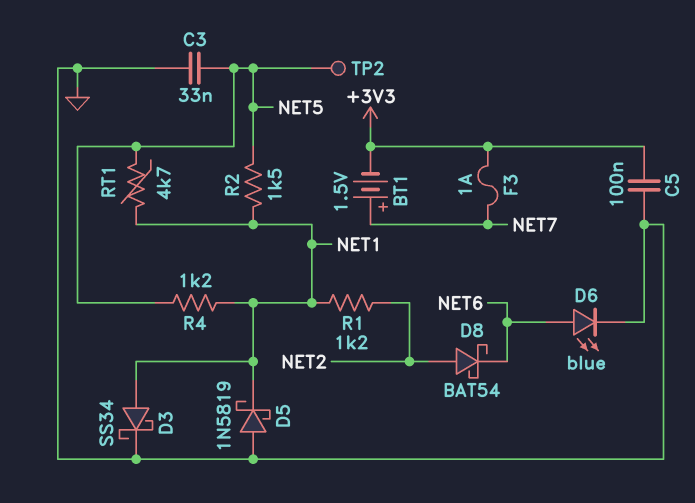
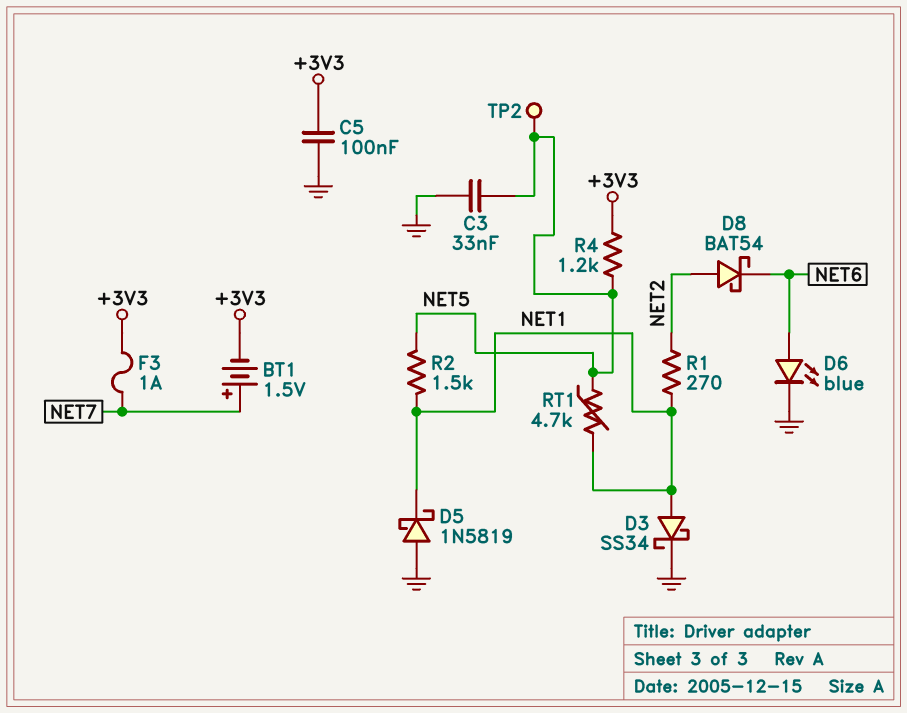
R1: 1.2k (NET1, NET2) -> 270 (NET1, NET2)
R4: 1.2k (NET1, NET5) -> 1.2k (+3V3, NET5)

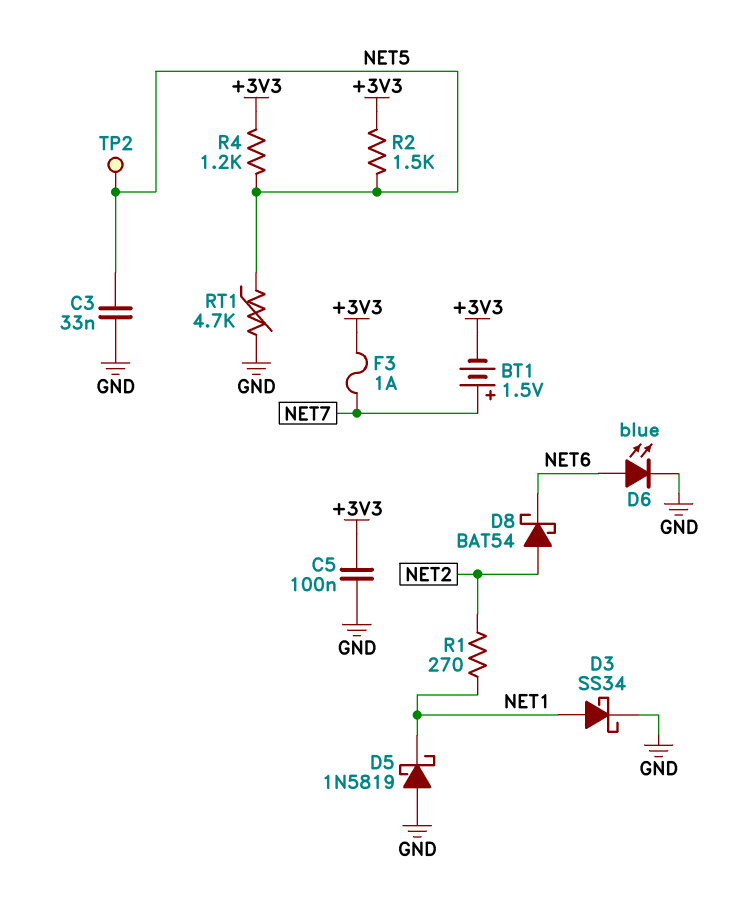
R2: 1.5k (NET1, NET5) -> 1.5k (+3V3, NET5)
RT1: 4.7k (NET1, NET5) -> 4.7k (GND, NET5)

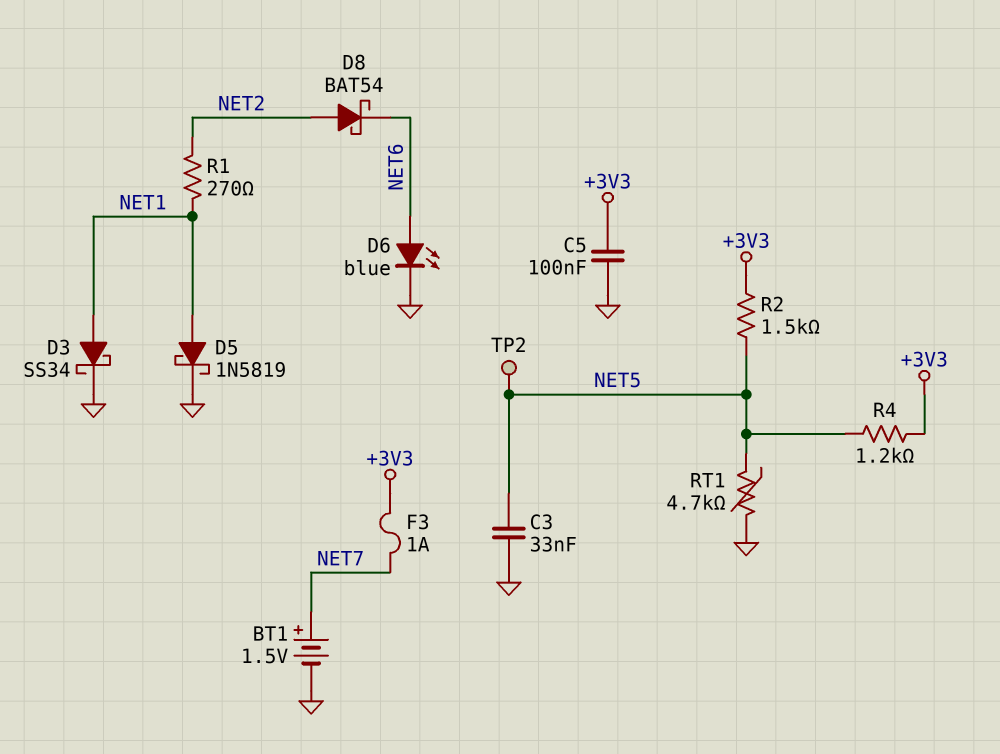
BT1: 1.5V (plus NET7, minus +3V3) -> 1.5V (plus NET7, minus GND)
D5: schottky 1N5819 (A GND, K NET1) -> schottky 1N5819 (A NET1, K GND)

